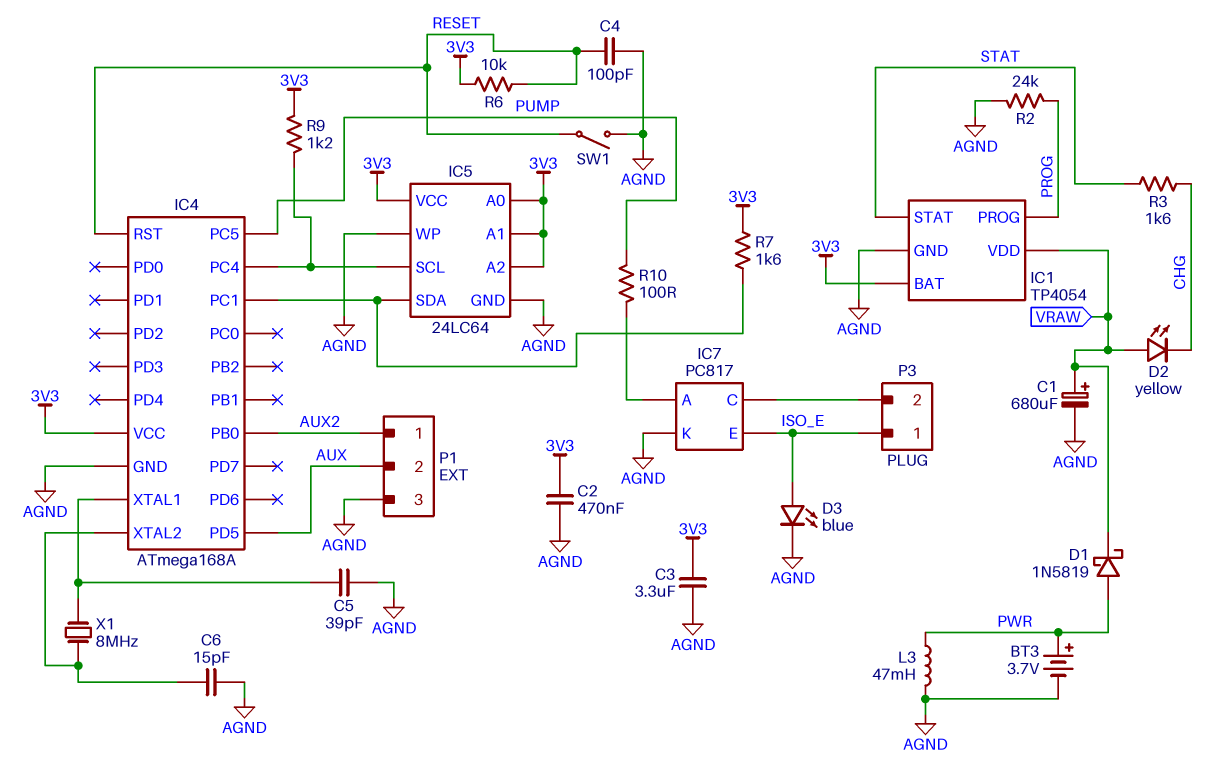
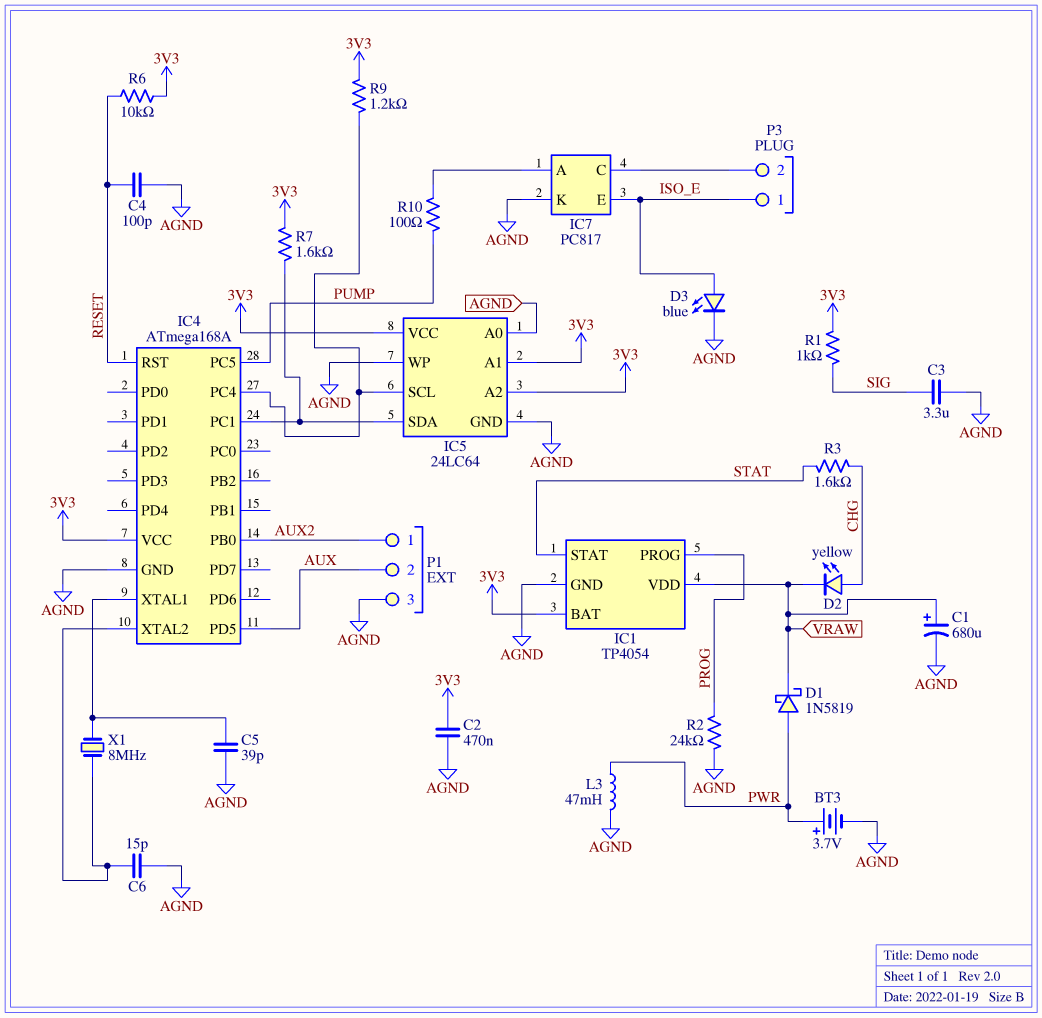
C3: 3.3uF (3V3, AGND) -> 3.3uF (AGND, SIG)
D2: LED yellow (A VRAW, K CHG) -> LED yellow (A CHG, K VRAW)
IC5 pin A0: 3V3 -> AGND
R1: none -> 1k (3V3, SIG)
SW1: switch (AGND, RESET) -> none

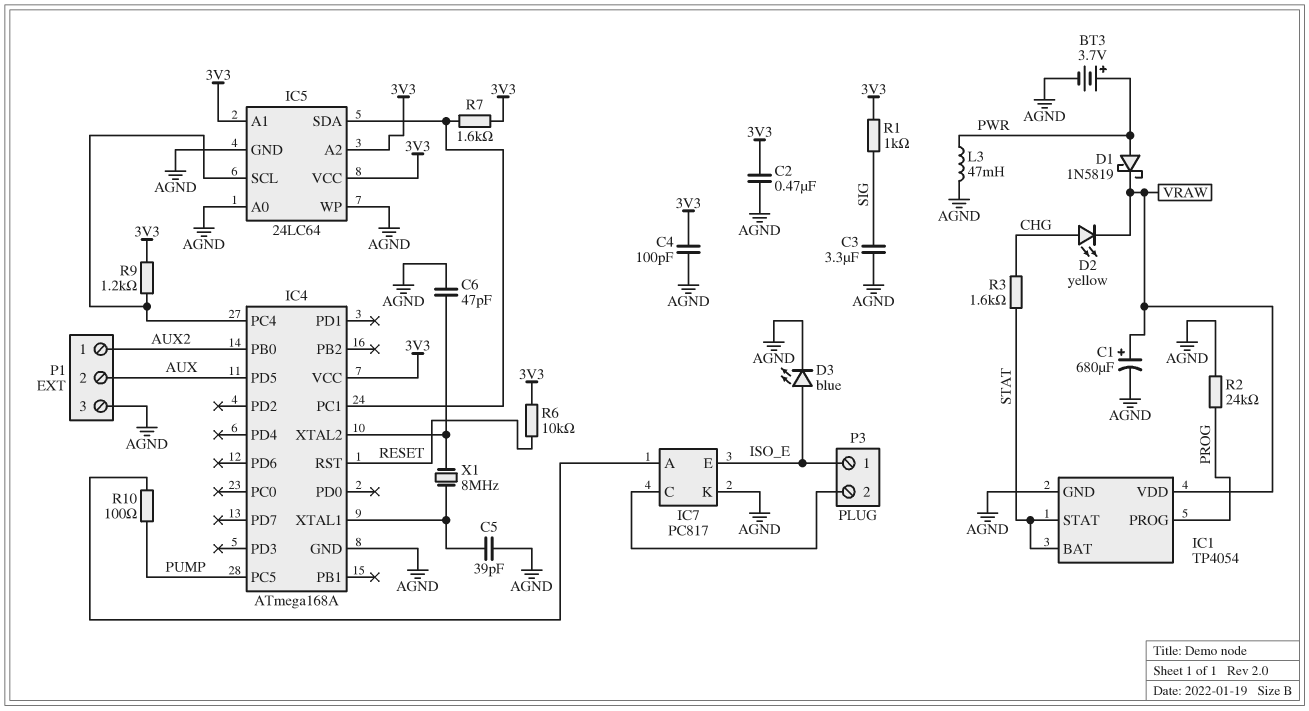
C4: 100pF (AGND, RESET) -> 100pF (3V3, AGND)
C6: 15pF (AGND, IC4/XTAL2) -> 47pF (AGND, IC4/XTAL2)
IC1 pin BAT: 3V3 -> STAT

